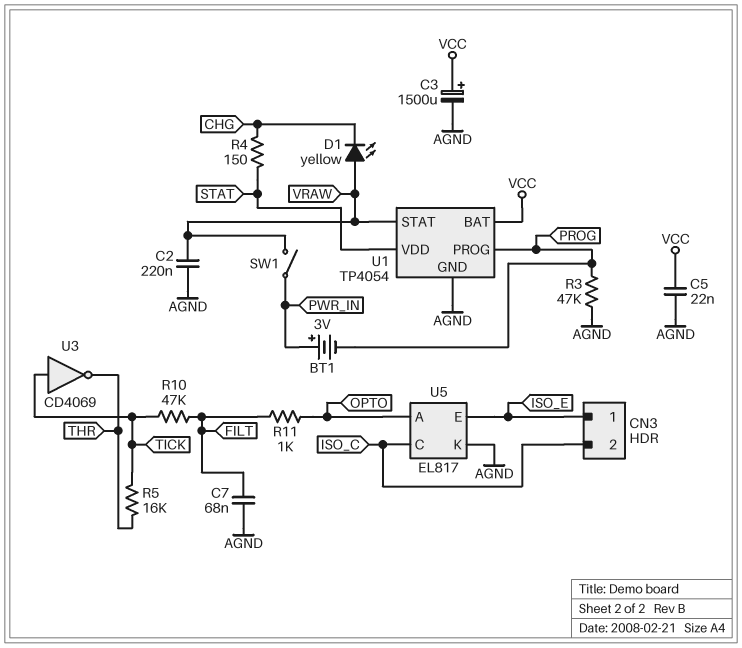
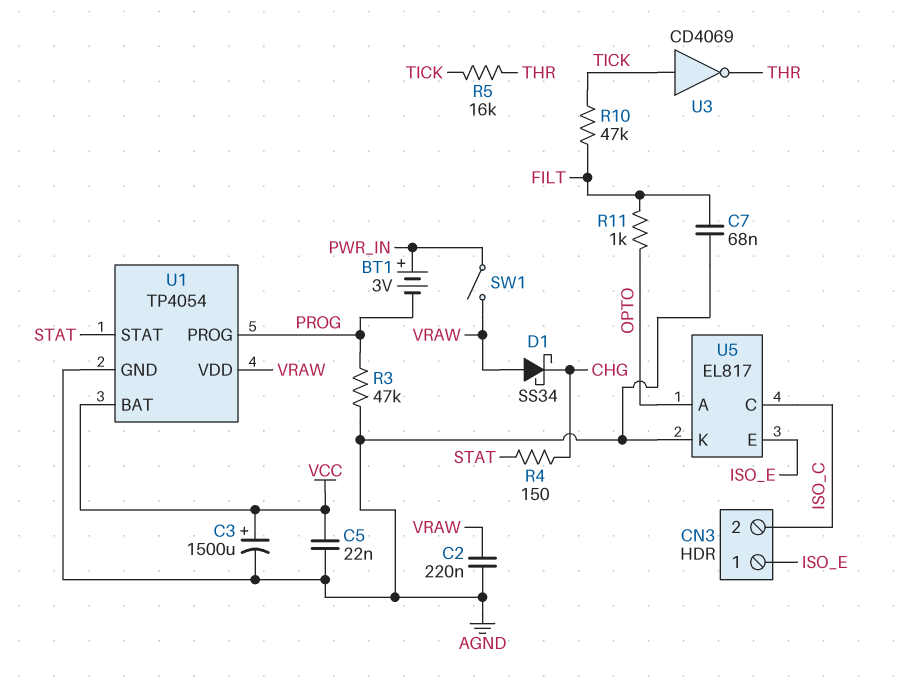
D1: LED yellow (A VRAW, K CHG) -> schottky SS34 (A VRAW, K CHG)
U1 pin STAT: VRAW -> STAT
U1 pin VDD: STAT -> VRAW

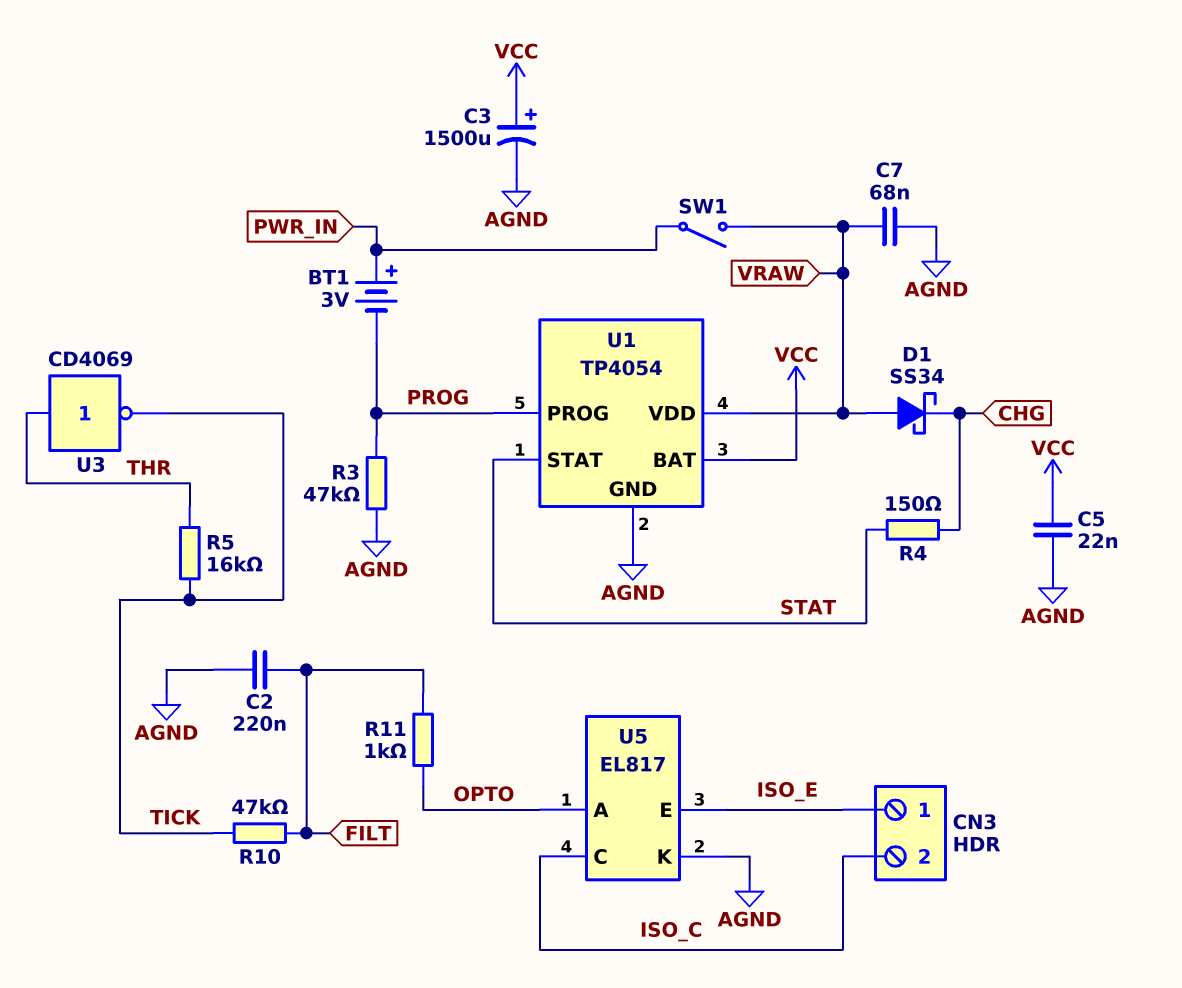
C2: 220nF (AGND, VRAW) -> 220nF (AGND, FILT)
C7: 68nF (AGND, FILT) -> 68nF (AGND, VRAW)
U3: NOT CD4069 (in TICK, out THR) -> NOT CD4069 (in THR, out TICK)

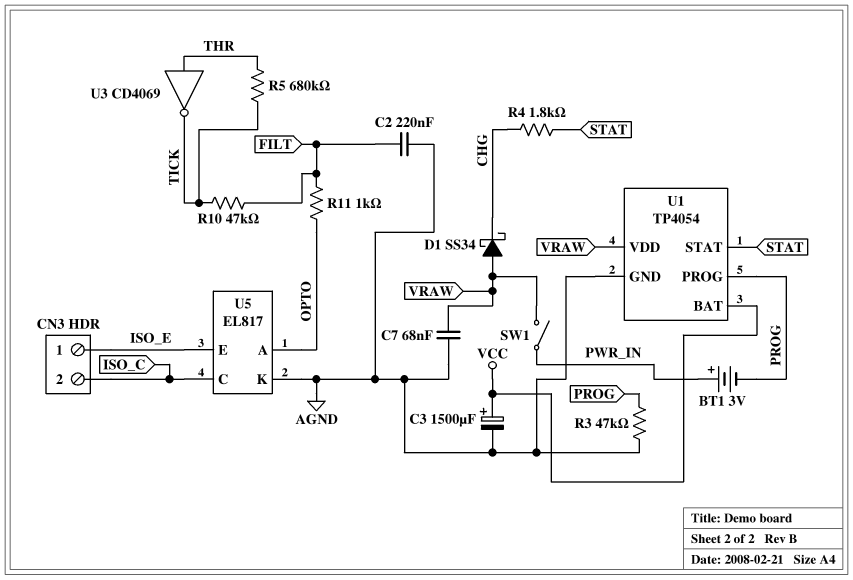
C5: 22nF (AGND, VCC) -> none
R4: 150 (CHG, STAT) -> 1.8k (CHG, STAT)
R5: 16k (THR, TICK) -> 680k (THR, TICK)

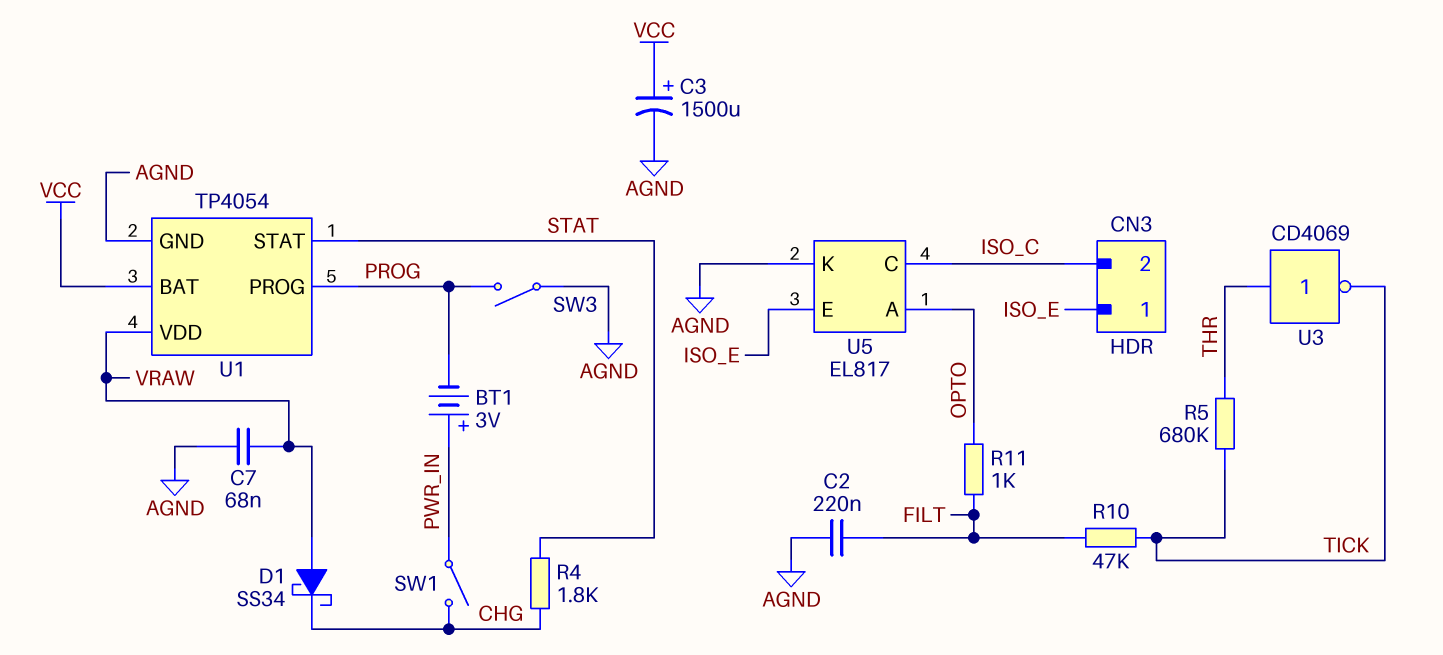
R3: 47k (AGND, PROG) -> none
SW1: switch (PWR_IN, VRAW) -> switch (CHG, PWR_IN)
SW3: none -> switch (AGND, PROG)

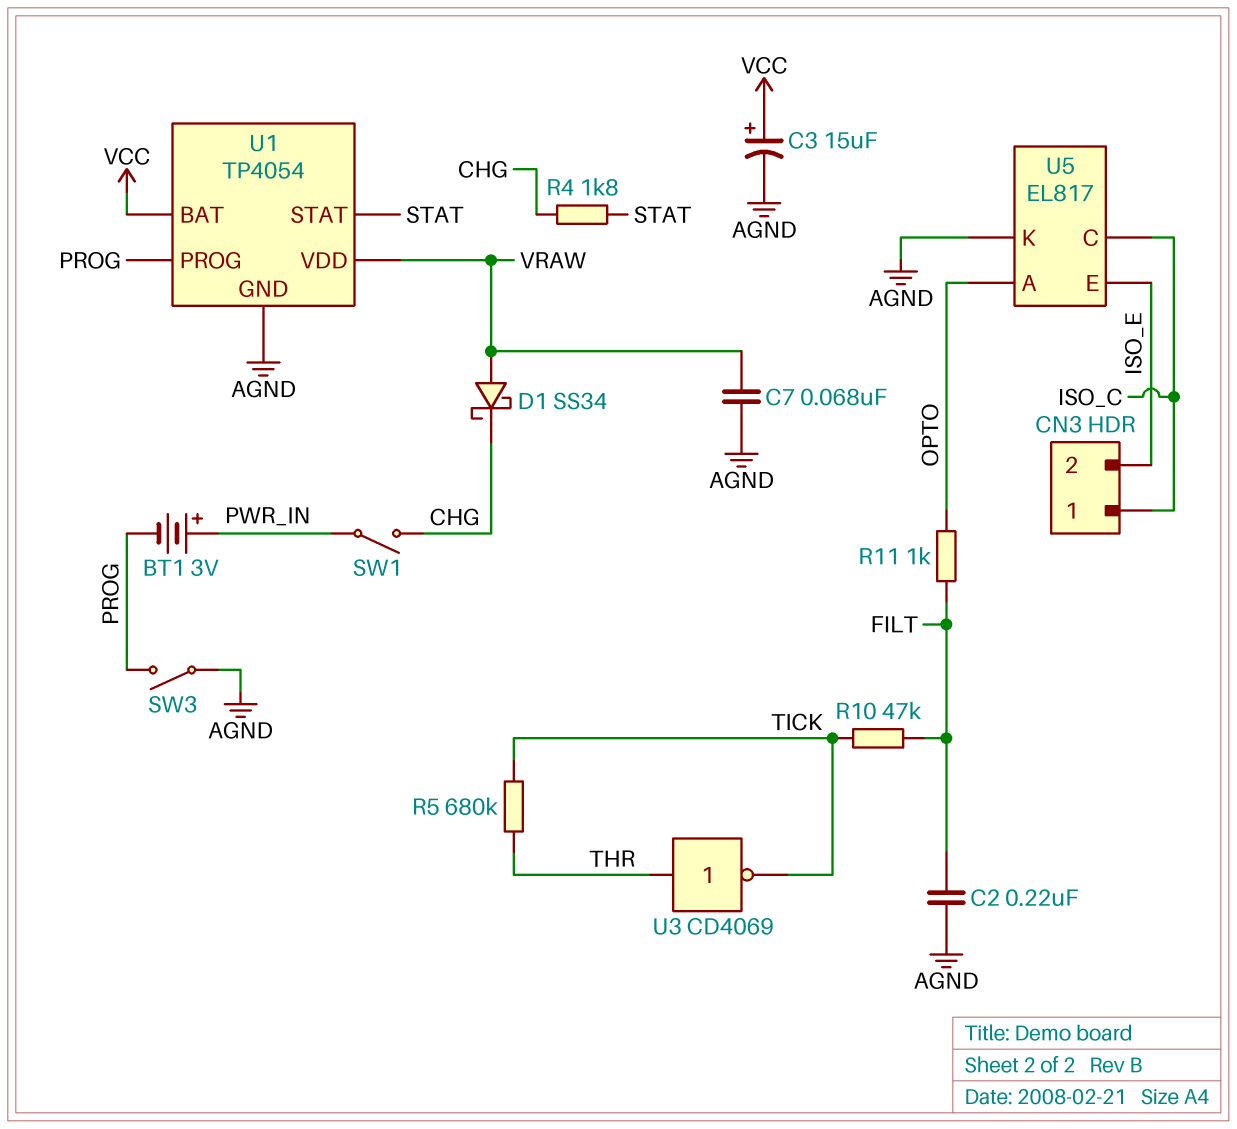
C3: 1500uF (plus VCC, minus AGND) -> 15uF (plus VCC, minus AGND)
CN3 pin 1: ISO_E -> ISO_C
CN3 pin 2: ISO_C -> ISO_E

